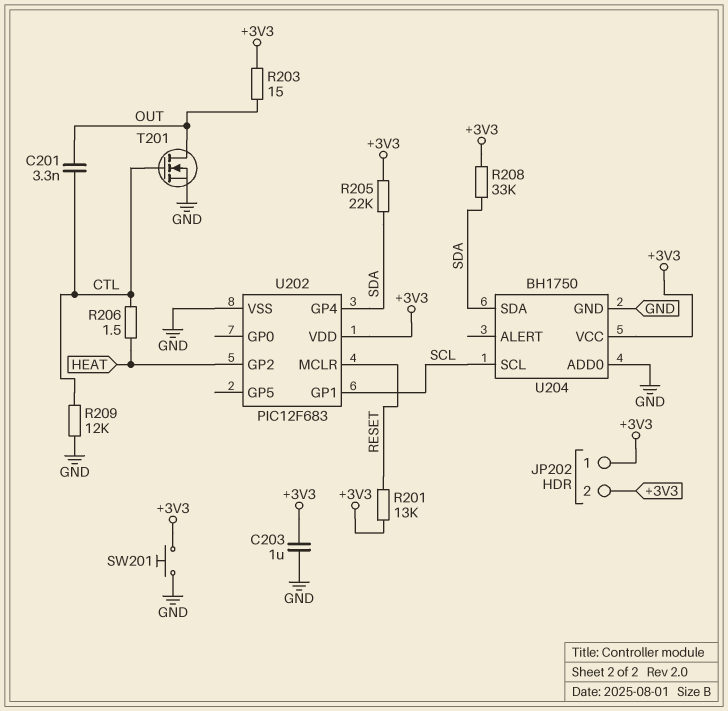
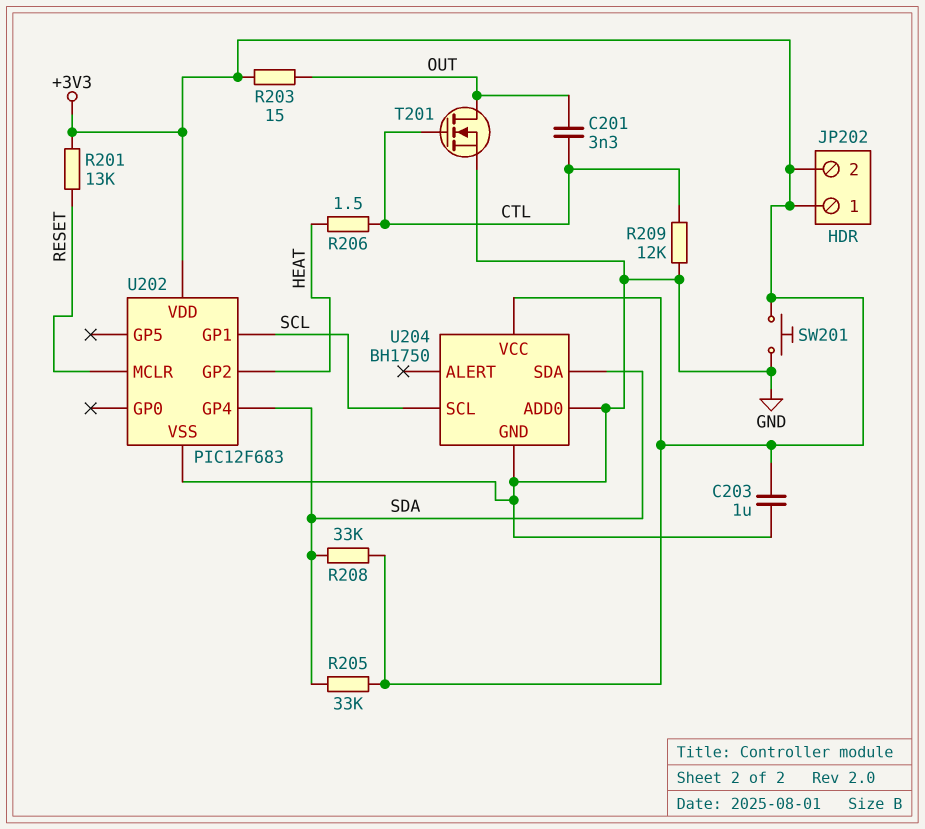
R205: 22k (+3V3, SDA) -> 33k (+3V3, SDA)

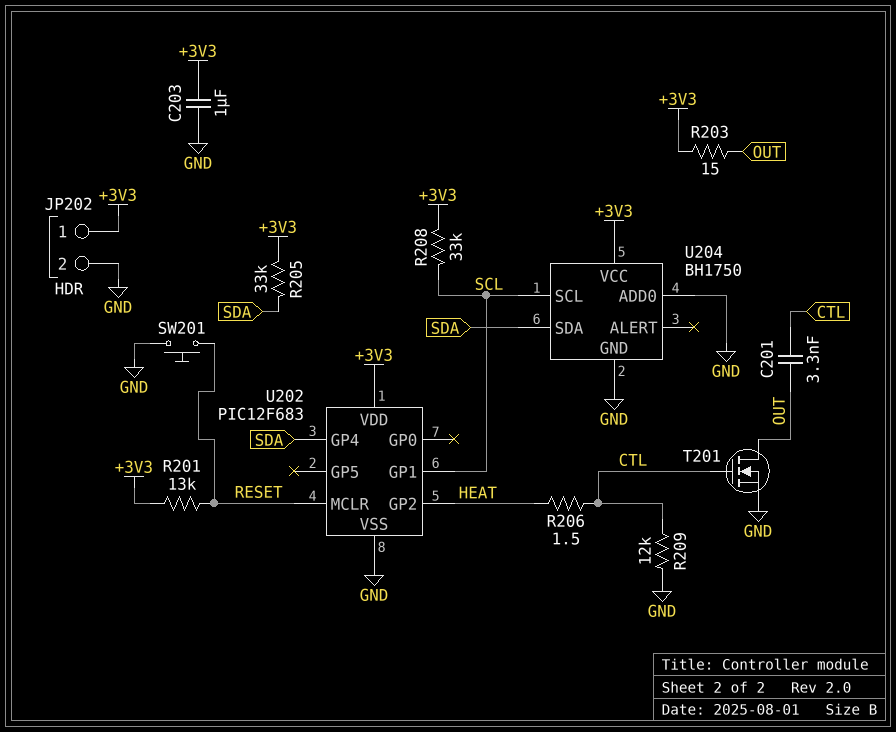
JP202 pin 2: +3V3 -> GND
R208: 33k (+3V3, SDA) -> 33k (+3V3, SCL)
SW201: button (+3V3, GND) -> button (GND, RESET)

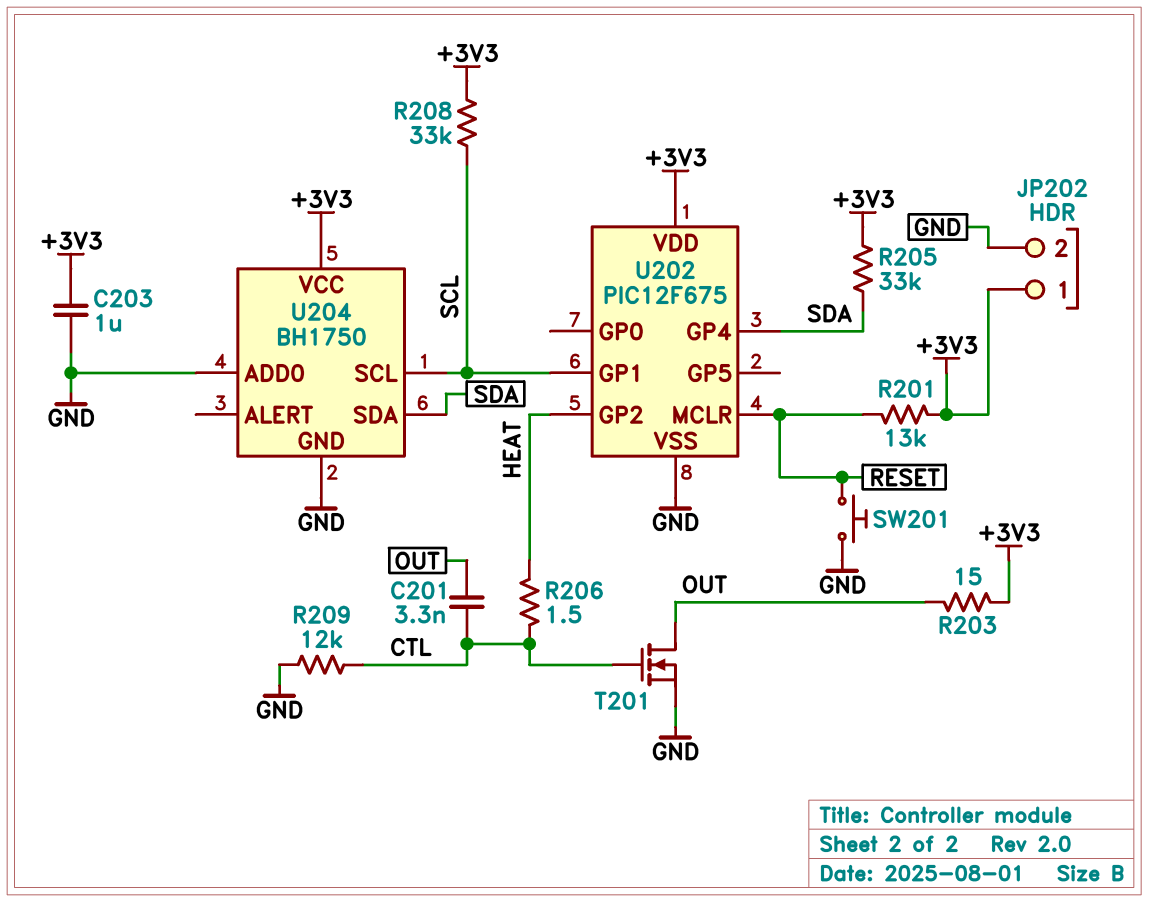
U202: PIC12F683 -> PIC12F675

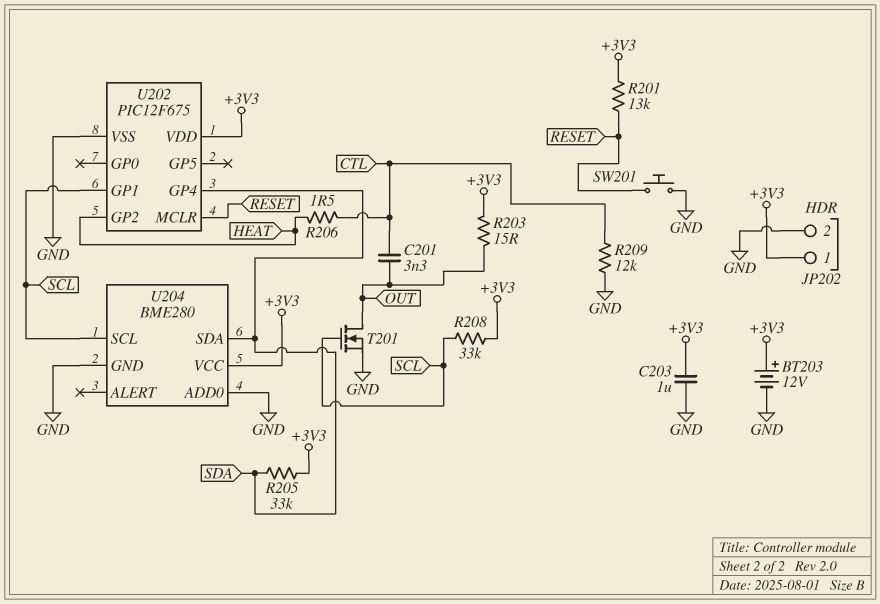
BT203: none -> 12V (plus +3V3, minus GND)
T201: NMOS (G CTL, D OUT, S GND) -> NMOS (G SCL, D OUT, S GND)
U204: BH1750 -> BME280

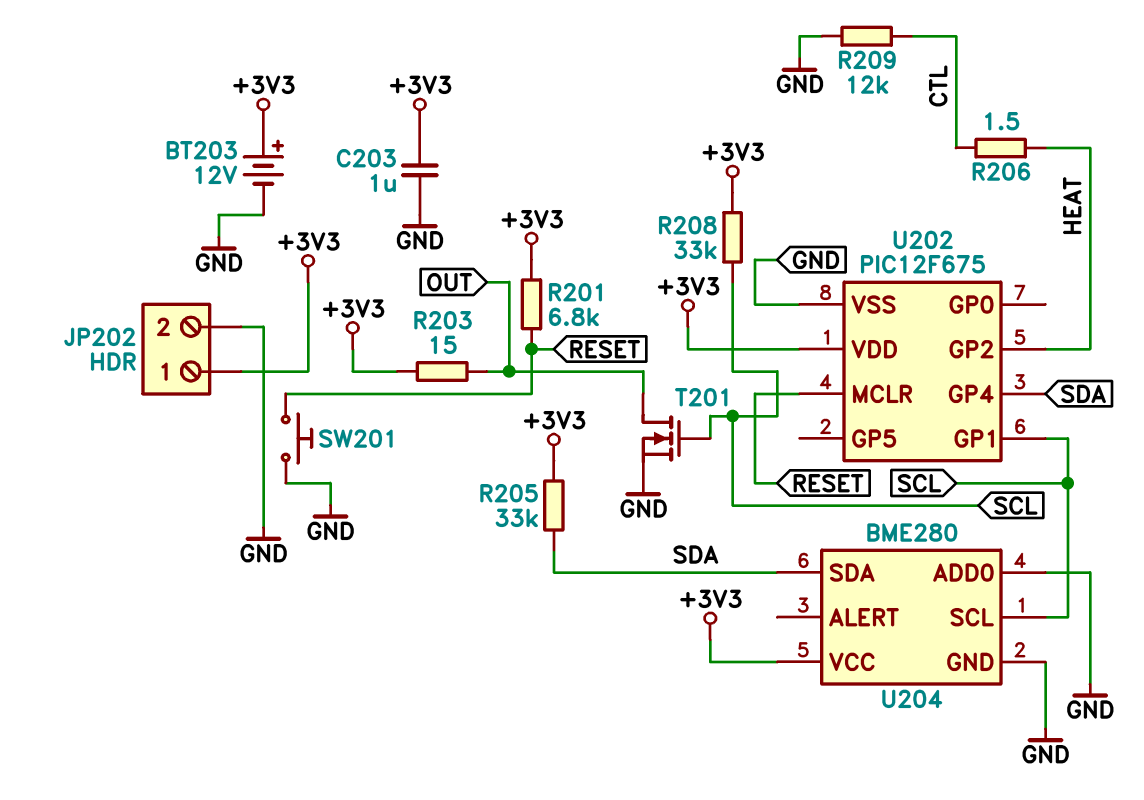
C201: 3.3nF (CTL, OUT) -> none
R201: 13k (+3V3, RESET) -> 6.8k (+3V3, RESET)

